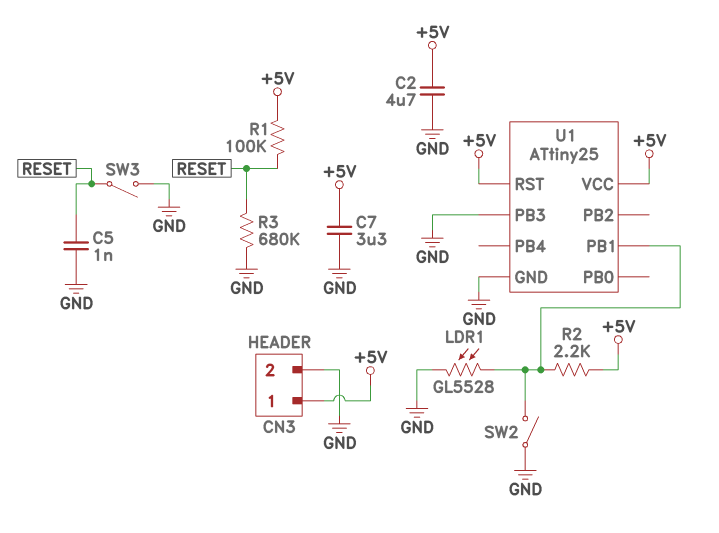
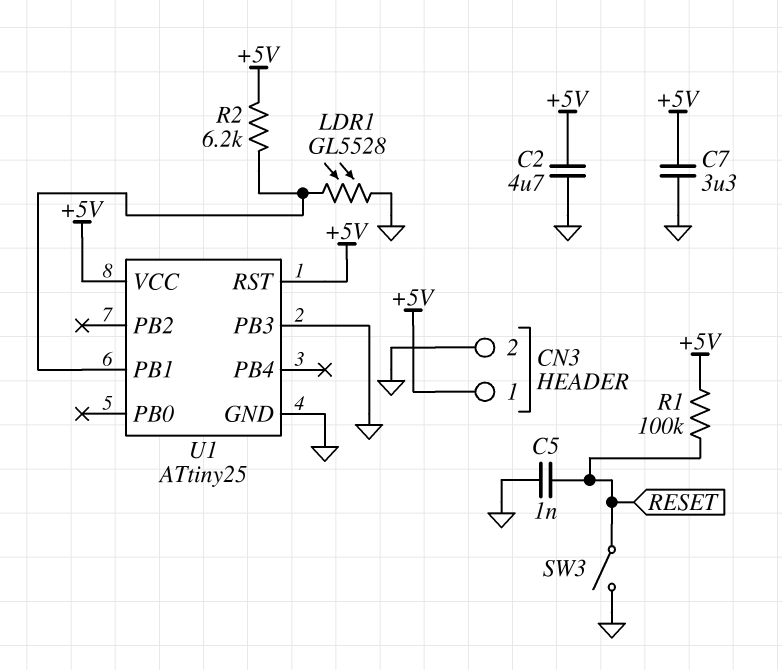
R2: 2.2k (+5V, U1/PB1) -> 6.2k (+5V, U1/PB1)
R3: 680k (GND, RESET) -> none
SW2: switch (GND, U1/PB1) -> none

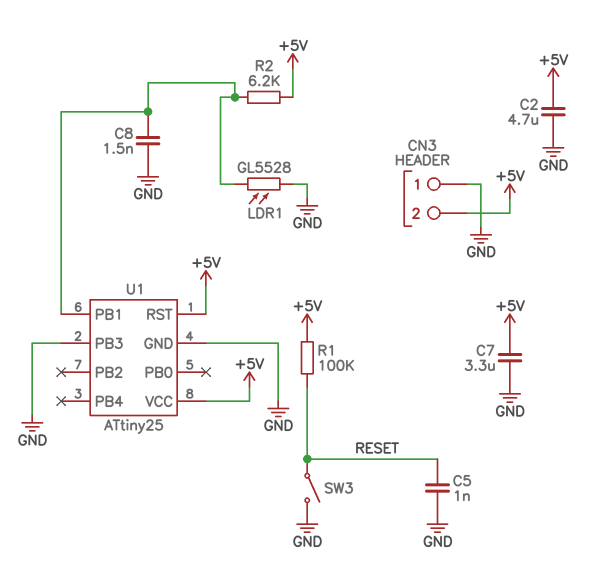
C8: none -> 1.5nF (GND, U1/PB1)
CN3 pin 1: +5V -> GND
CN3 pin 2: GND -> +5V

